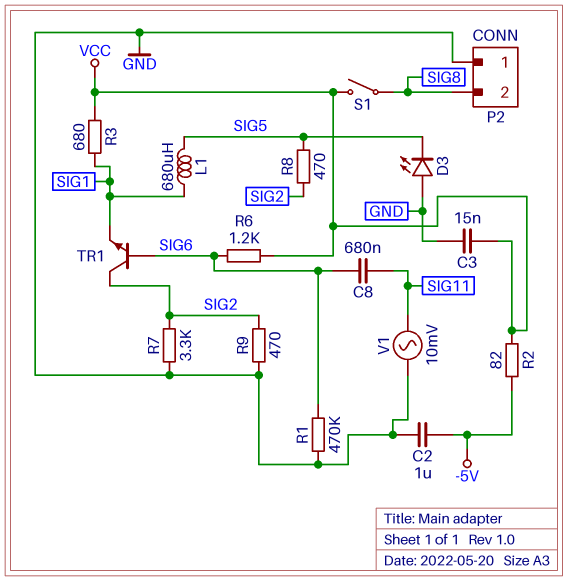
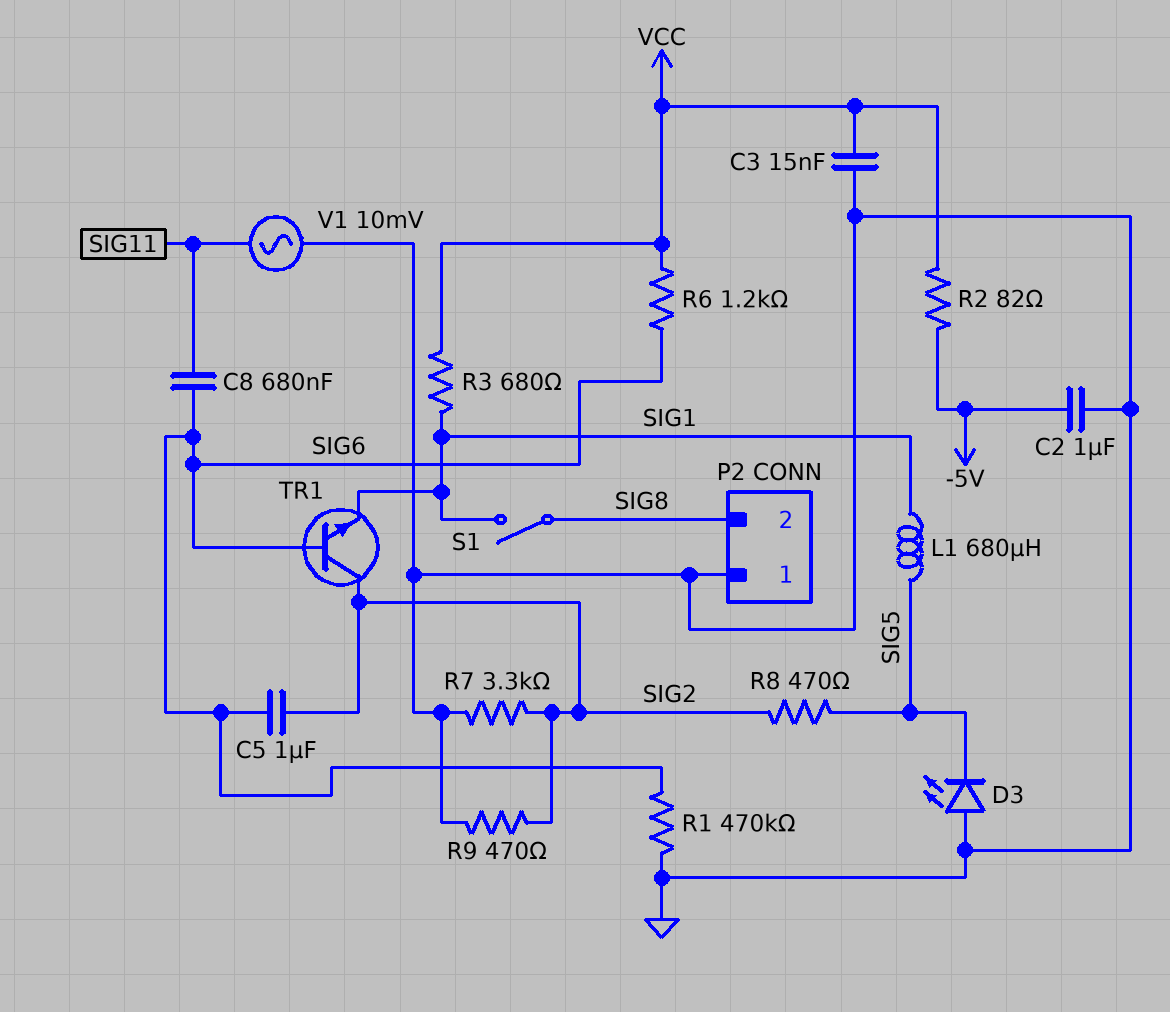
C5: none -> 1uF (SIG2, SIG6)
S1: switch (SIG8, VCC) -> switch (SIG1, SIG8)

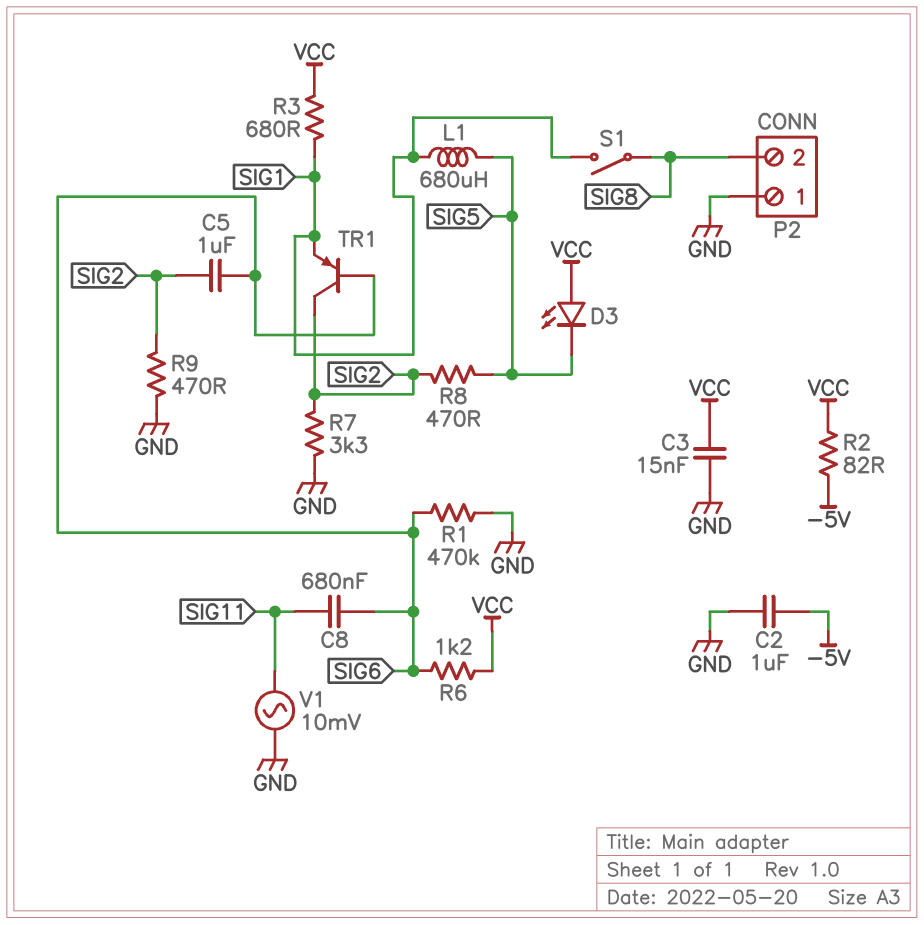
D3: LED (A GND, K SIG5) -> LED (A VCC, K SIG5)
TR1: NPN (B SIG6, C SIG2, E SIG1) -> PNP (B SIG6, C SIG2, E SIG1)

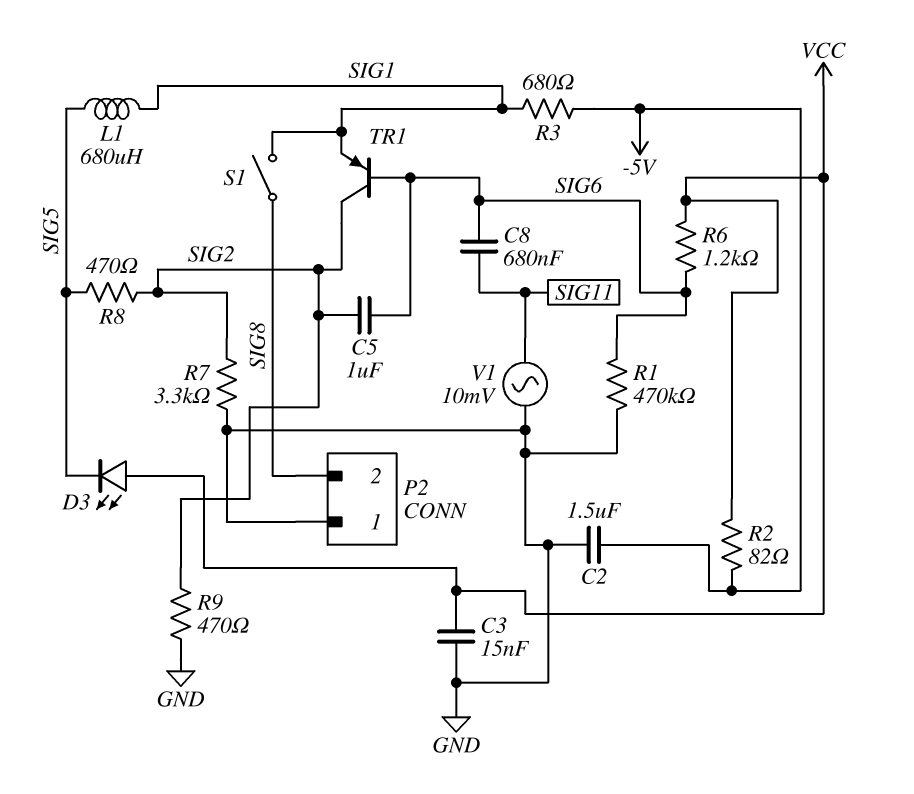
C2: 1uF (-5V, GND) -> 1.5uF (-5V, GND)
R3: 680 (SIG1, VCC) -> 680 (-5V, SIG1)

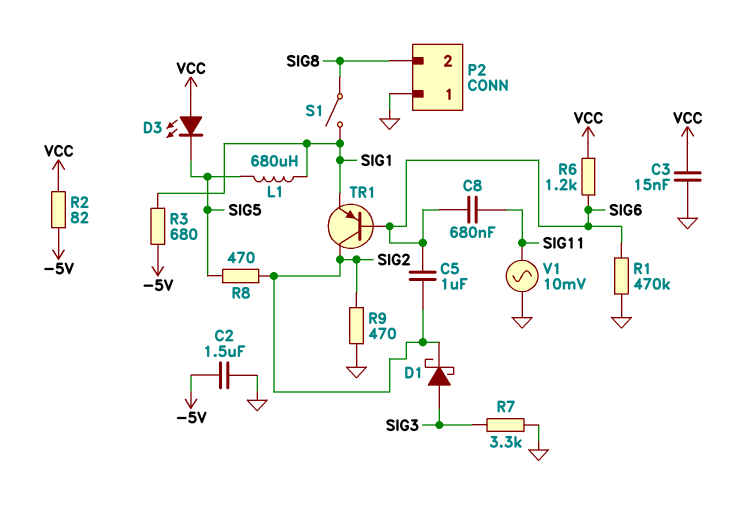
D1: none -> schottky (A SIG3, K SIG2)
R7: 3.3k (GND, SIG2) -> 3.3k (GND, SIG3)

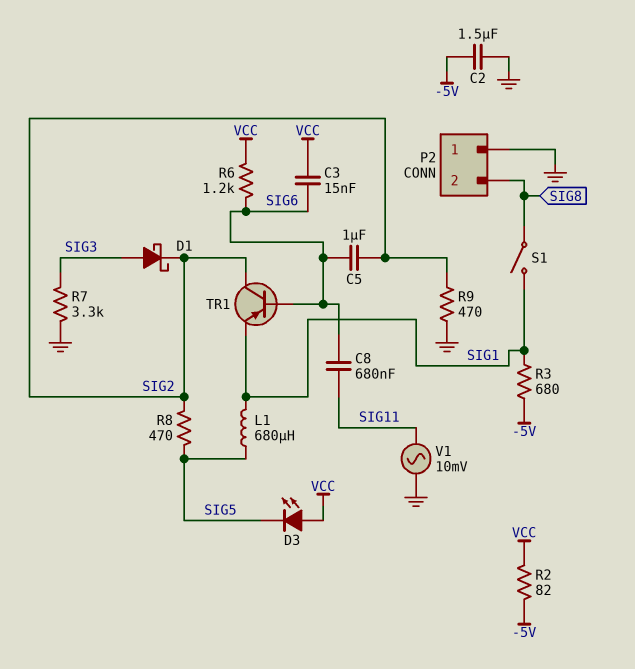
C3: 15nF (GND, VCC) -> 15nF (SIG6, VCC)
R1: 470k (GND, SIG6) -> none

